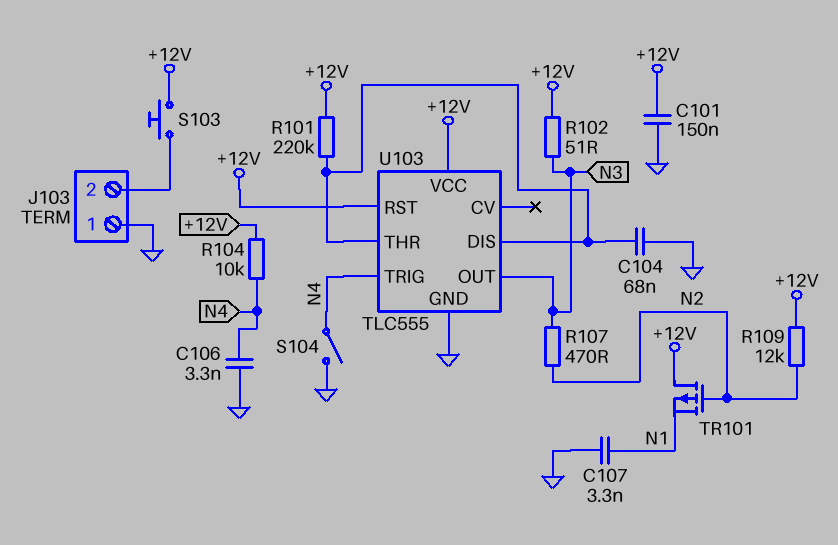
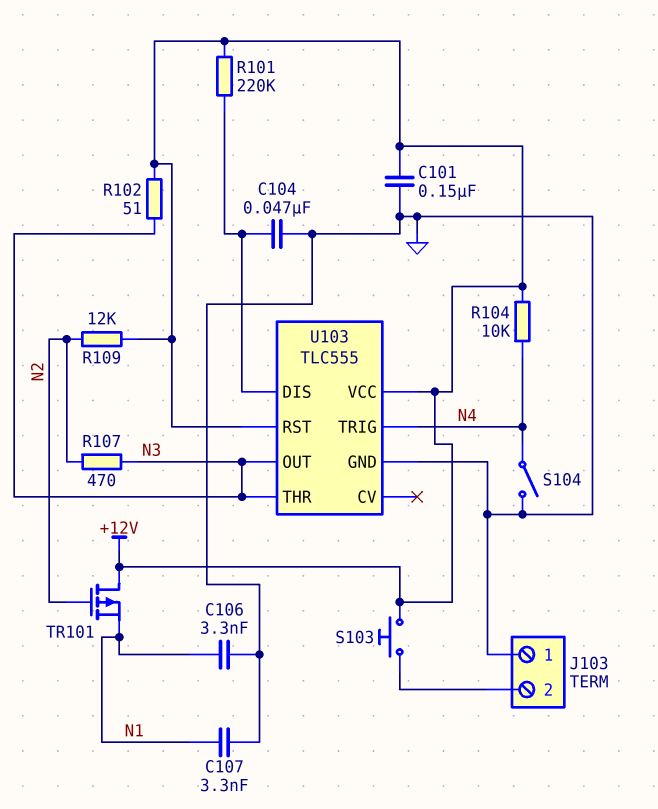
C104: 68nF (GND, U103/DIS) -> 47nF (GND, U103/DIS)
C106: 3.3nF (GND, N4) -> 3.3nF (GND, N1)
U103 pin THR: U103/DIS -> N3

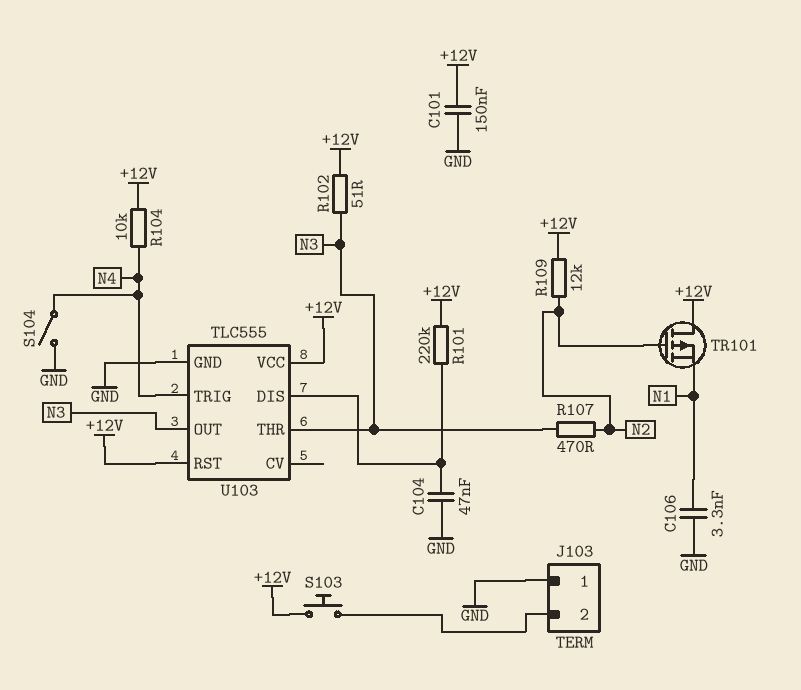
C107: 3.3nF (GND, N1) -> none

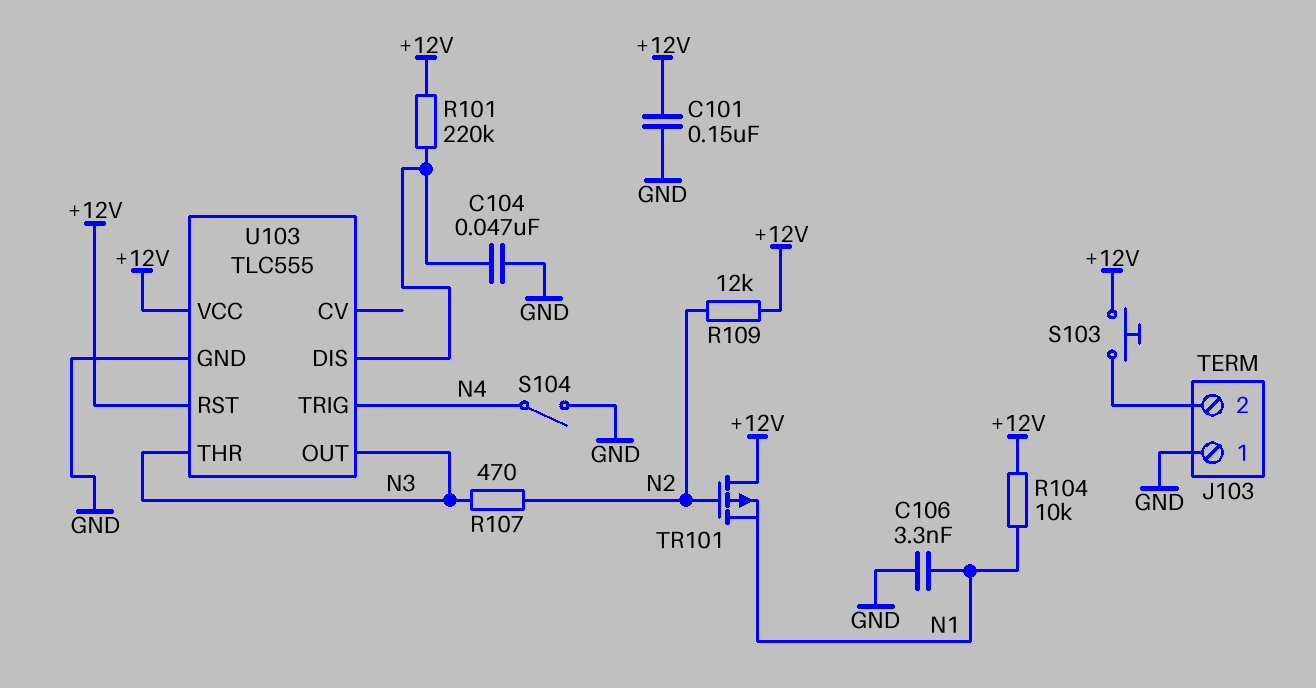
R102: 51 (+12V, N3) -> none
R104: 10k (+12V, N4) -> 10k (+12V, N1)

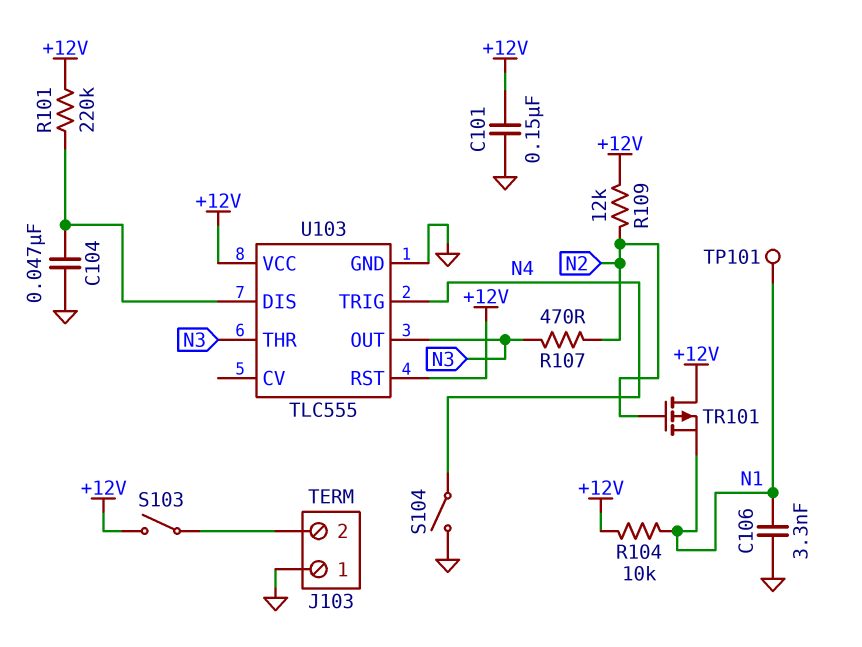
S103: button (+12V, J103/2) -> switch (+12V, J103/2)
TP101: none -> test point (N1)

